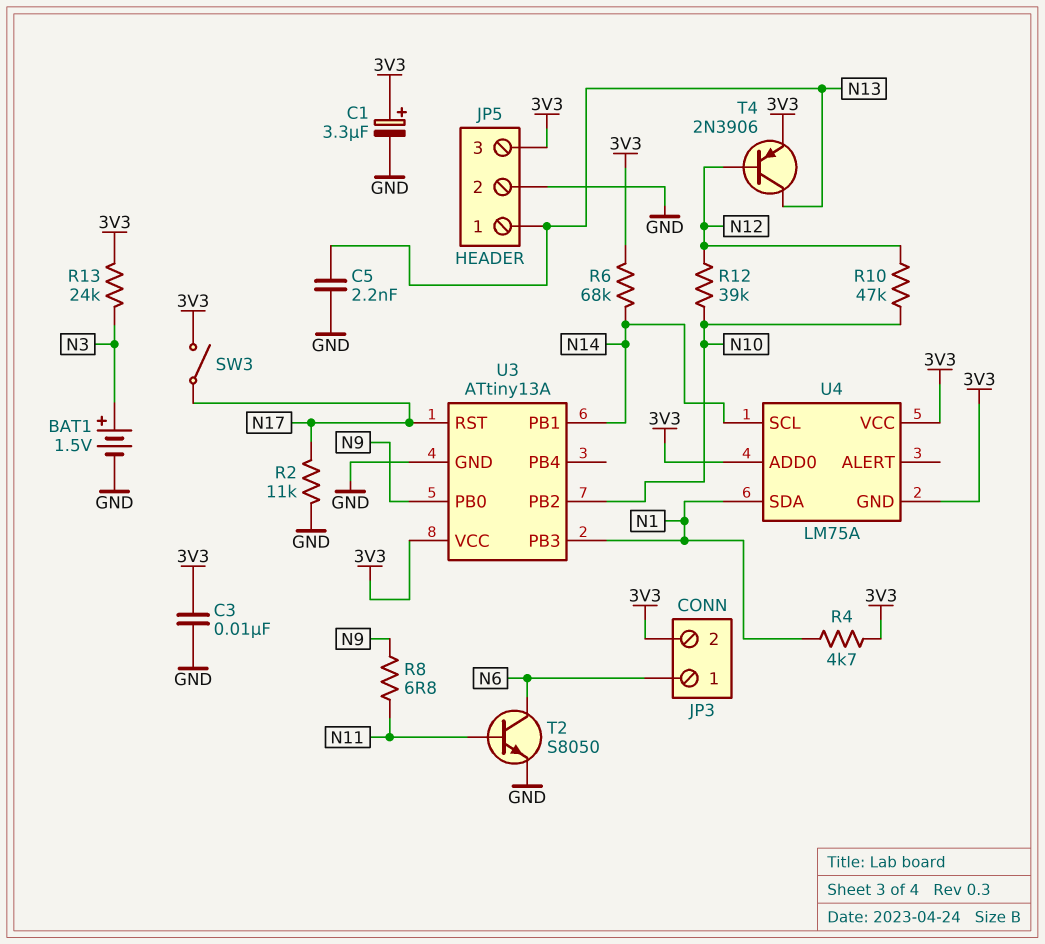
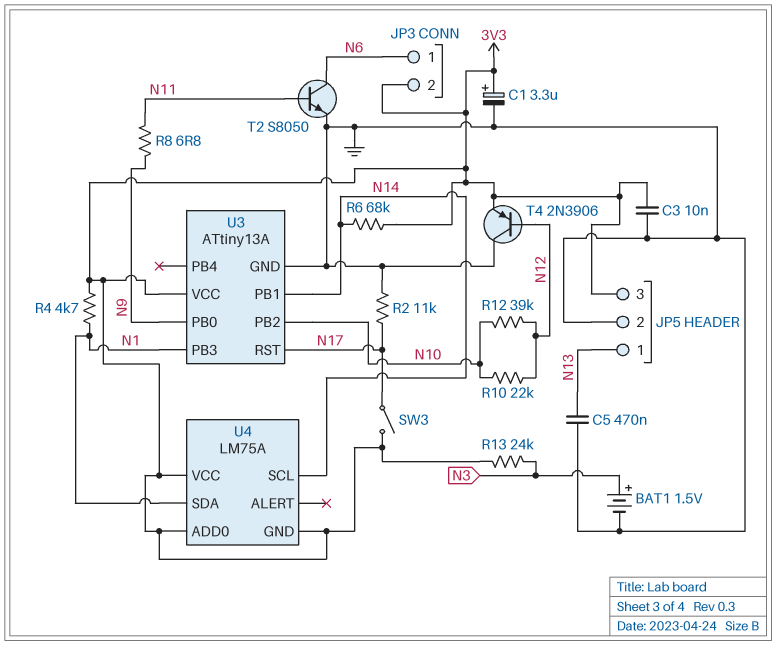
C5: 2.2nF (GND, N13) -> 470nF (GND, N13)
R10: 47k (N10, N12) -> 22k (N10, N12)
T4: PNP 2N3906 (B N12, C N13, E 3V3) -> PNP 2N3906 (B N12, C GND, E 3V3)

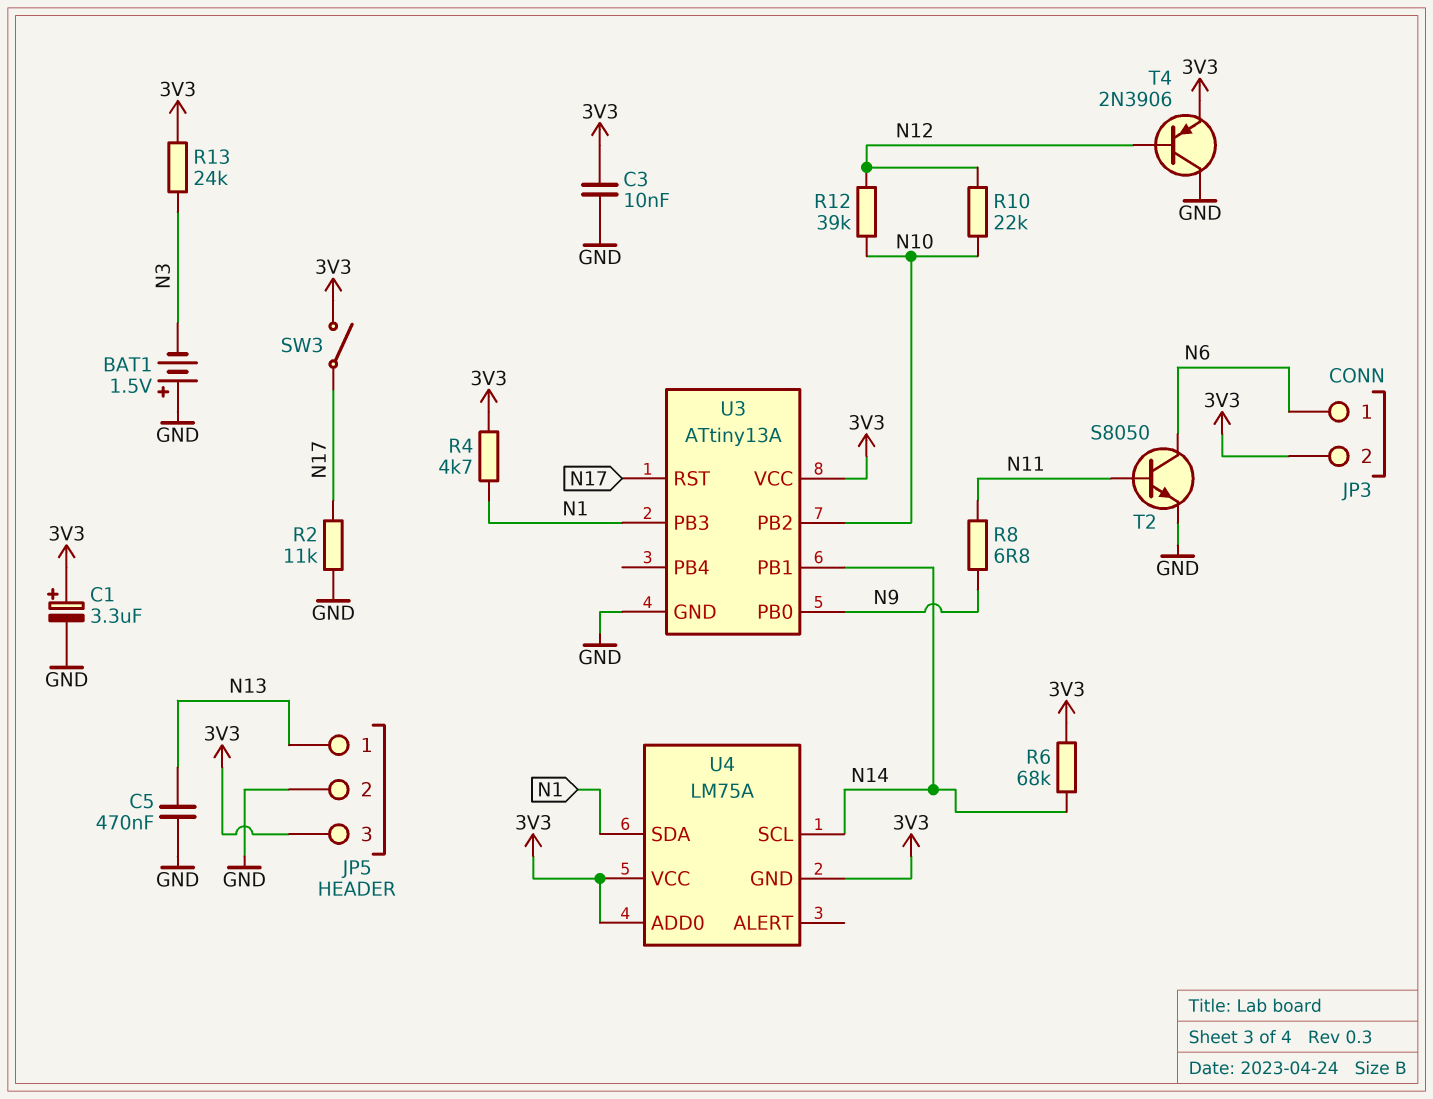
BAT1: 1.5V (plus N3, minus GND) -> 1.5V (plus GND, minus N3)

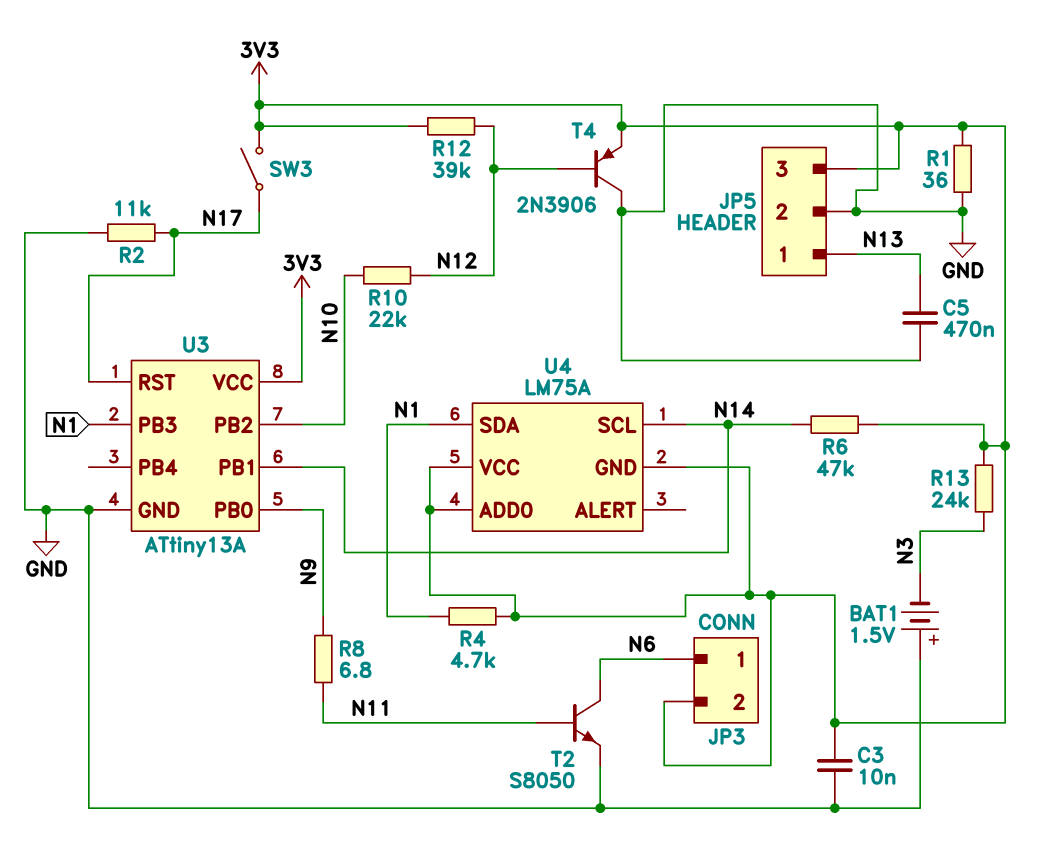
C1: 3.3uF (plus 3V3, minus GND) -> none
R1: none -> 36 (3V3, GND)
R6: 68k (3V3, N14) -> 47k (3V3, N14)
R12: 39k (N10, N12) -> 39k (3V3, N12)

